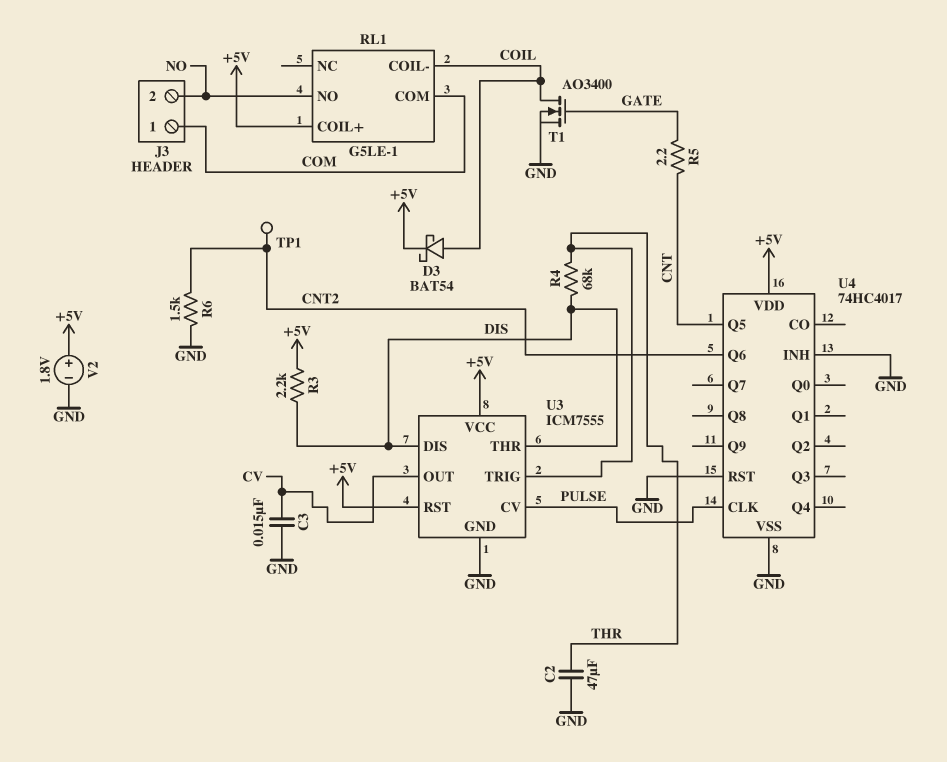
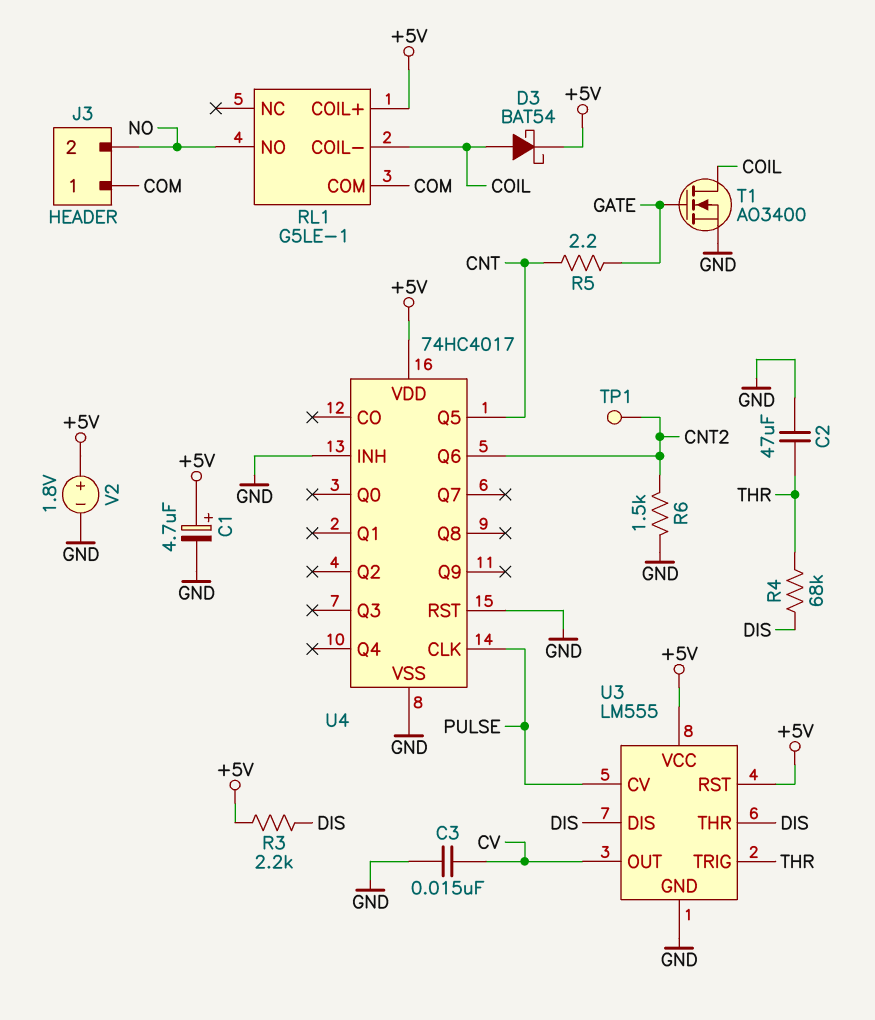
C1: none -> 4.7uF (plus +5V, minus GND)
U3: ICM7555 -> LM555

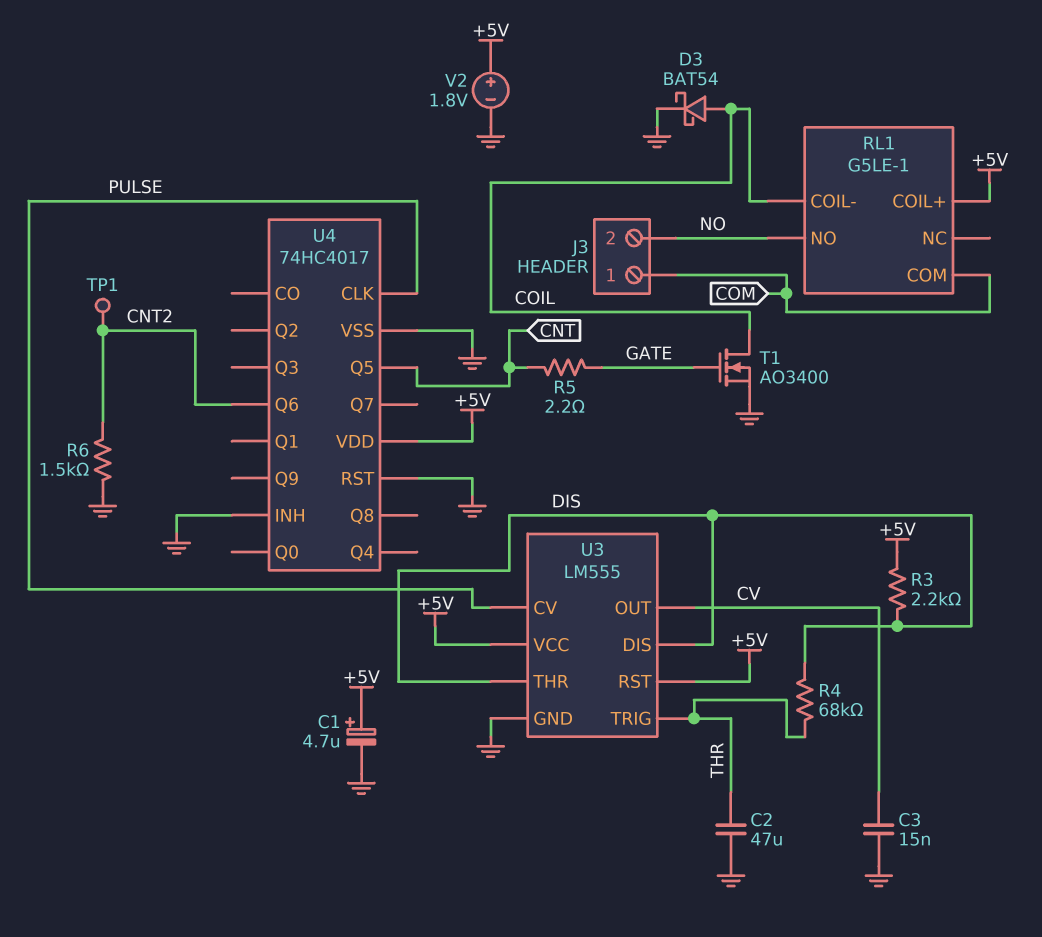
D3: schottky BAT54 (A COIL, K +5V) -> schottky BAT54 (A COIL, K GND)

